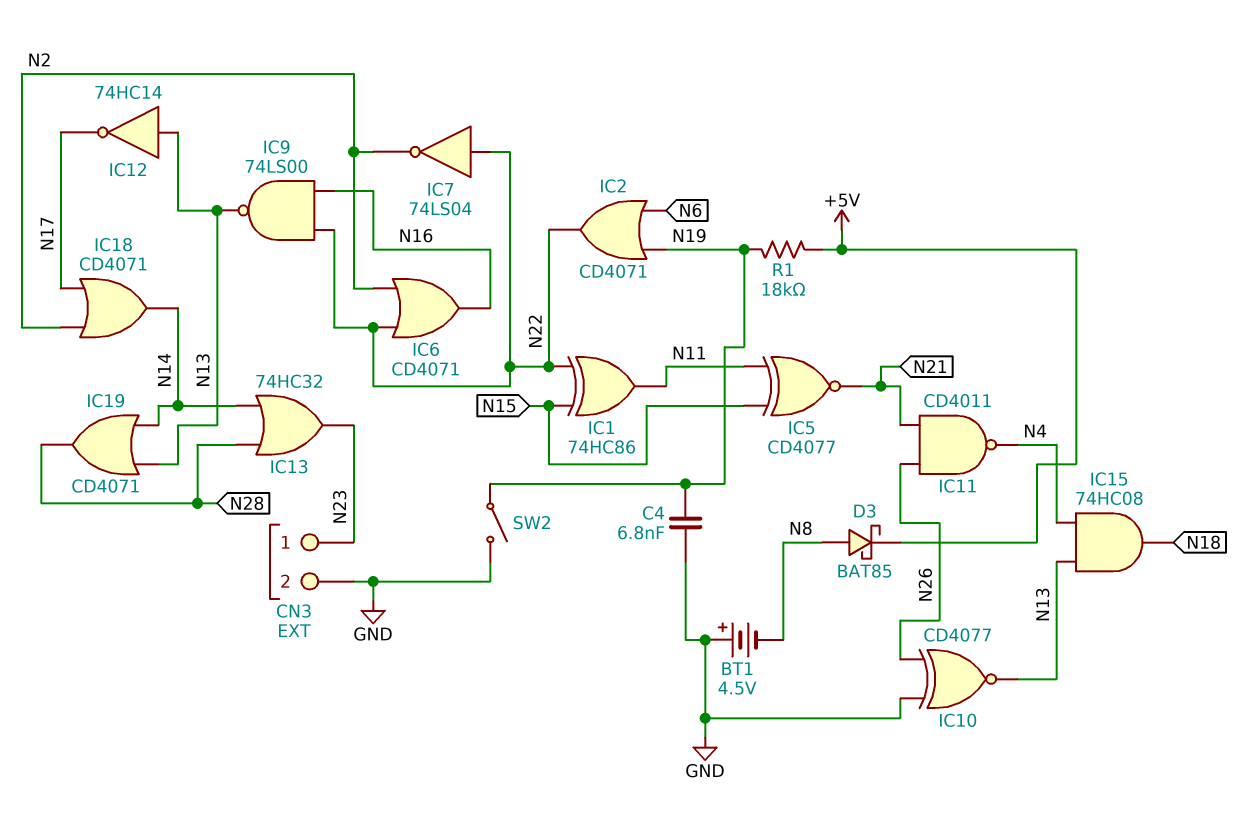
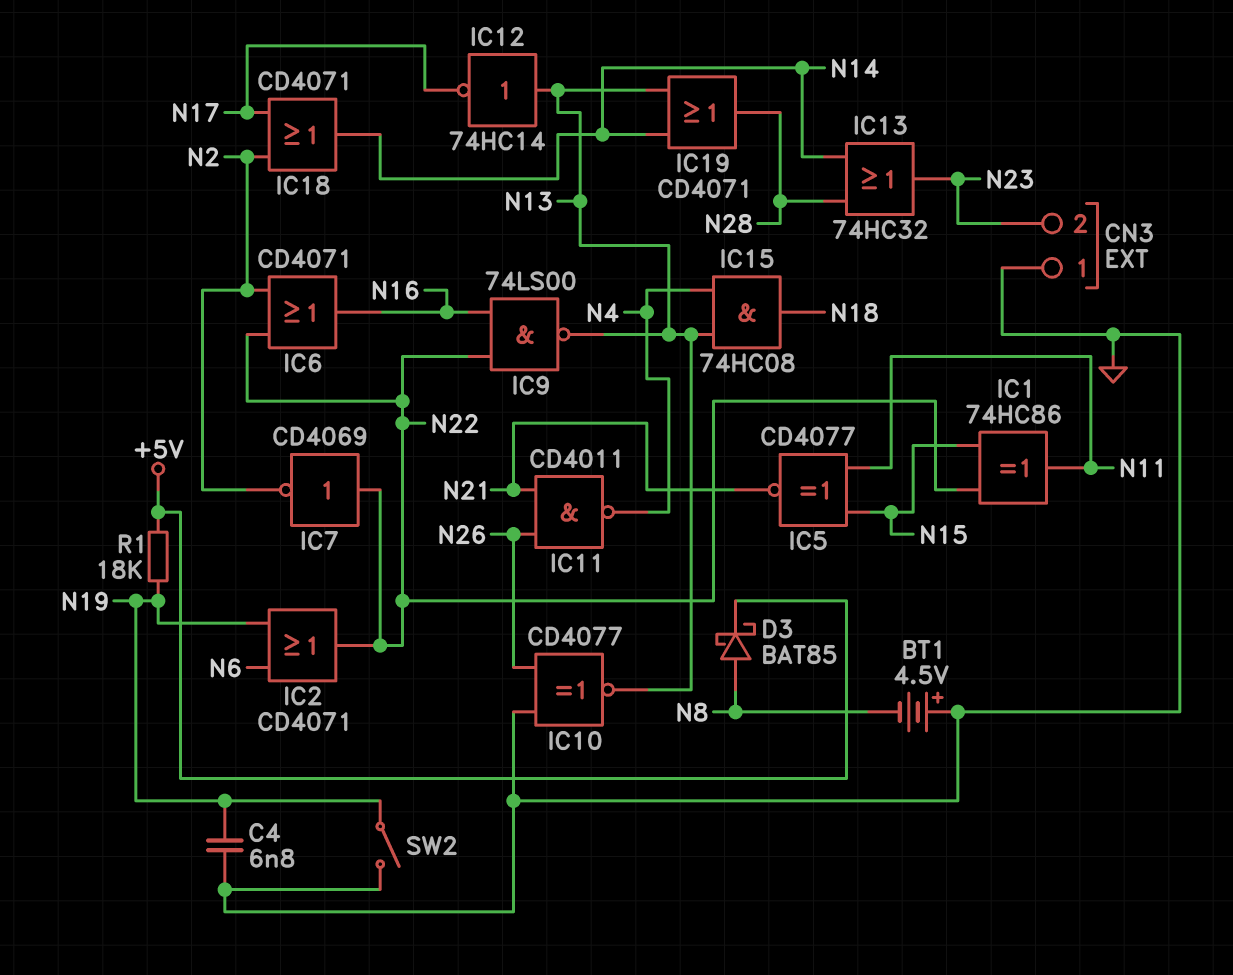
CN3 pin 1: N23 -> GND
CN3 pin 2: GND -> N23
IC7: NOT 74LS04 (in N22, out N2) -> NOT CD4069 (in N22, out N2)

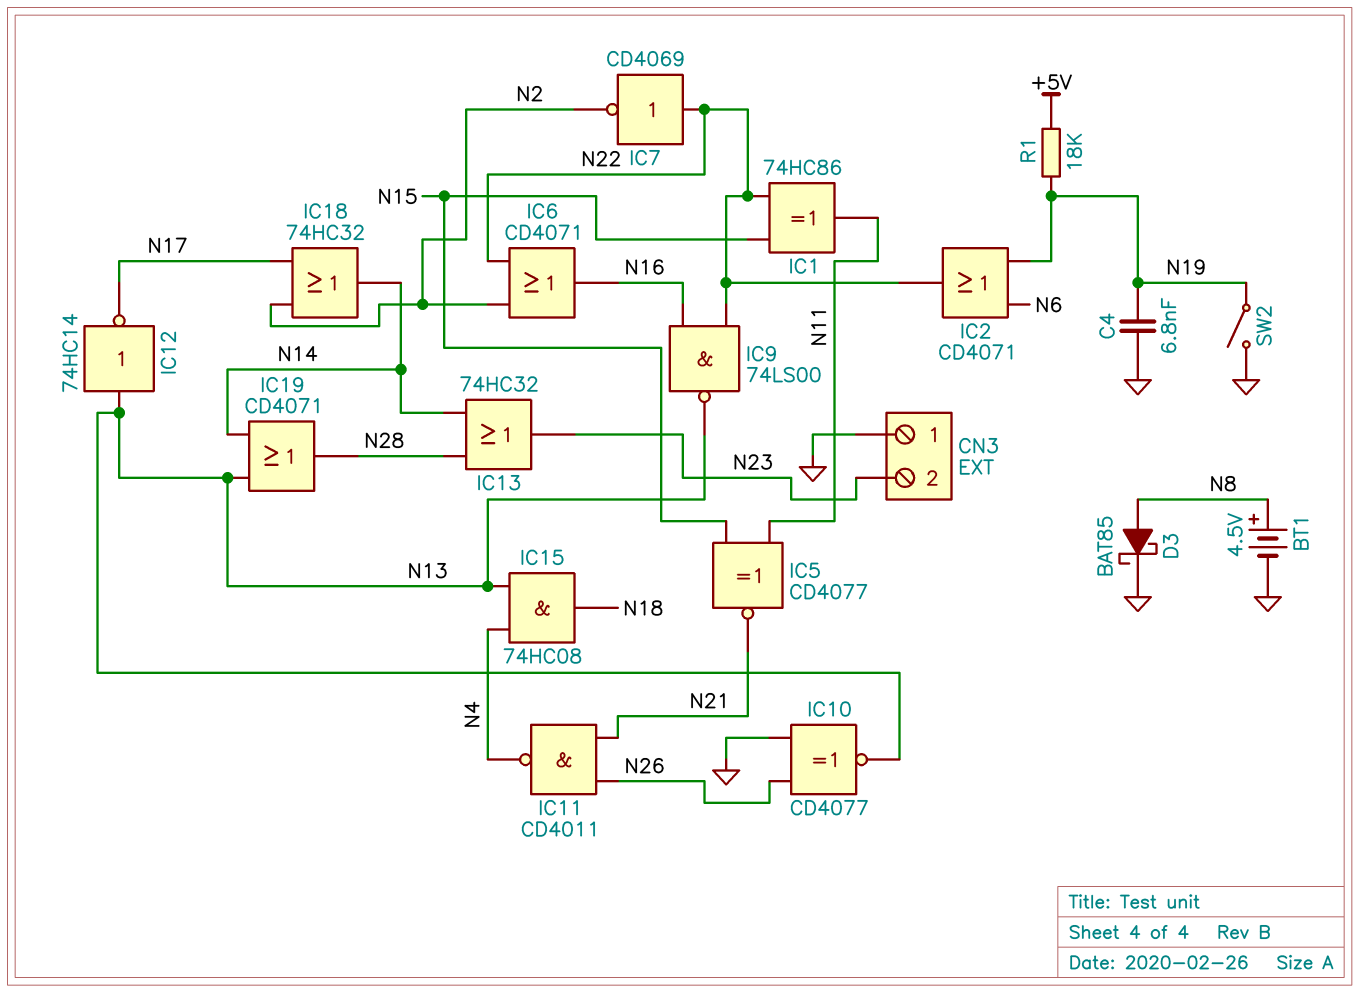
BT1: 4.5V (plus GND, minus N8) -> 4.5V (plus N8, minus GND)
D3: schottky BAT85 (A N8, K +5V) -> schottky BAT85 (A N8, K GND)
IC18: OR CD4071 (in N2, in N17, out N14) -> OR 74HC32 (in N2, in N17, out N14)

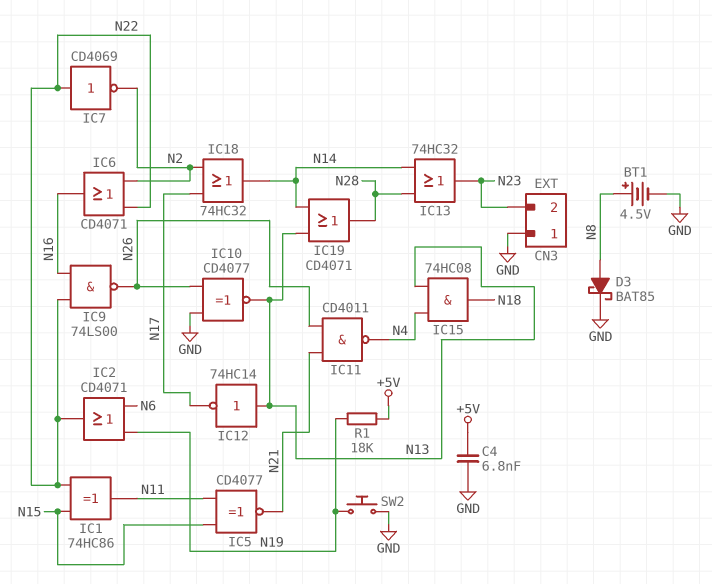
C4: 6.8nF (GND, N19) -> 6.8nF (+5V, GND)
IC9: NAND 74LS00 (in N16, in N22, out N13) -> NAND 74LS00 (in N16, in N22, out N26)
SW2: switch (GND, N19) -> button (GND, N19)

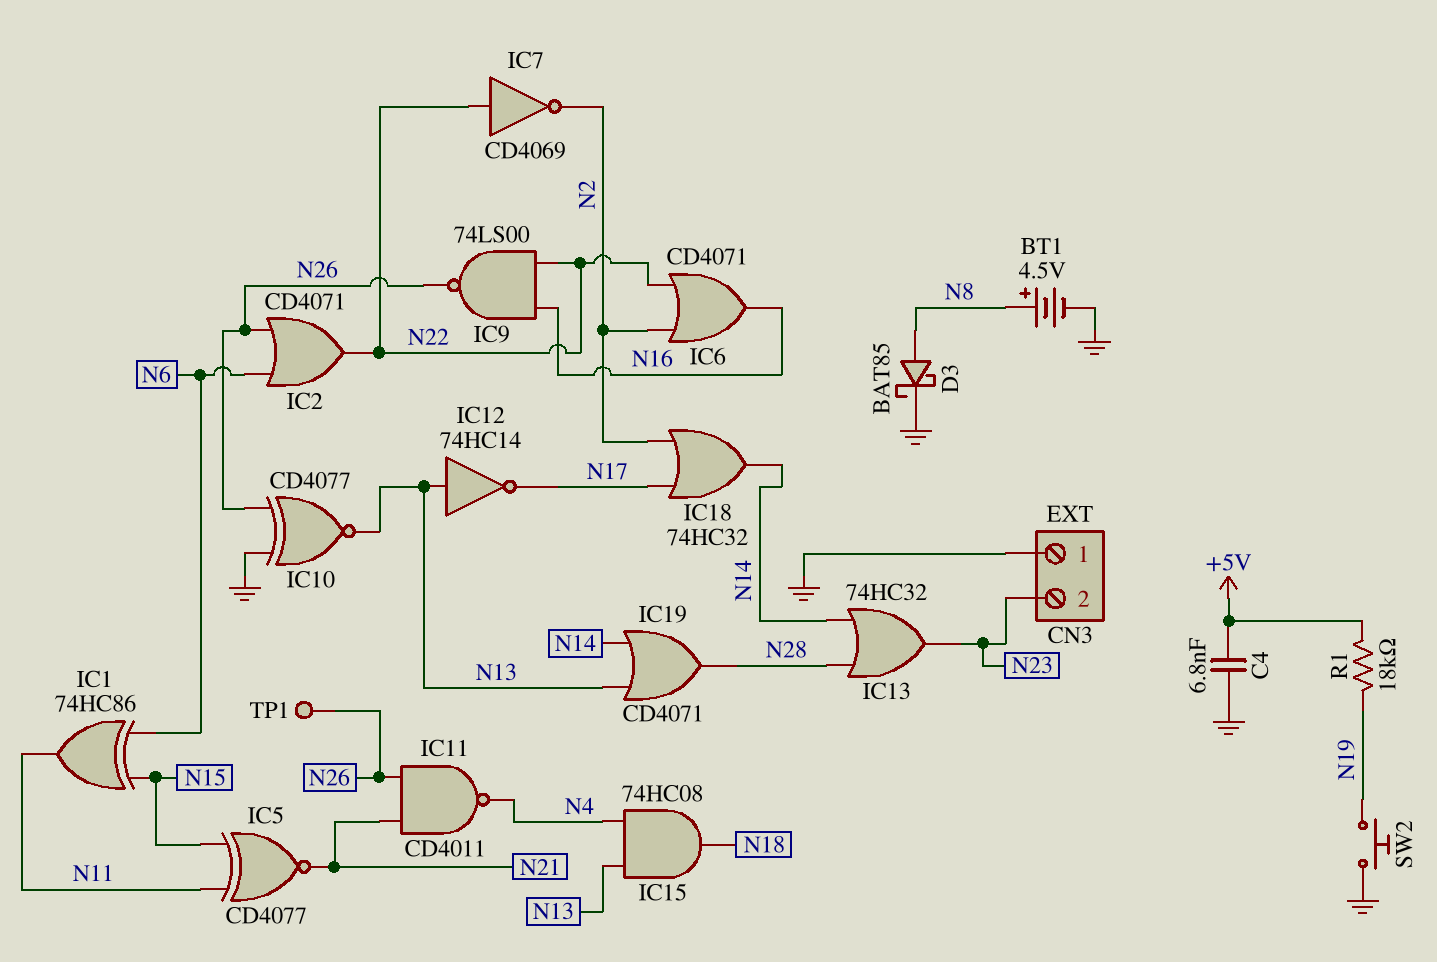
IC1: XOR 74HC86 (in N15, in N22, out N11) -> XOR 74HC86 (in N6, in N15, out N11)
IC2: OR CD4071 (in N6, in N19, out N22) -> OR CD4071 (in N6, in N26, out N22)
TP1: none -> test point (N26)

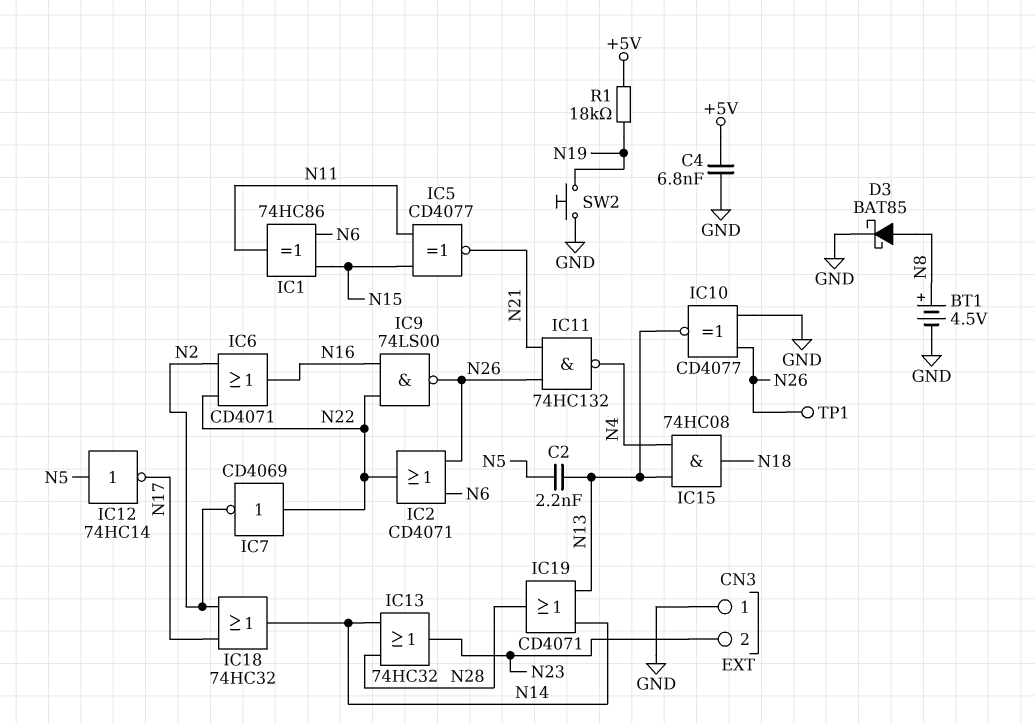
C2: none -> 2.2nF (N5, N13)
IC11: NAND CD4011 (in N21, in N26, out N4) -> NAND 74HC132 (in N21, in N26, out N4)
IC12: NOT 74HC14 (in N13, out N17) -> NOT 74HC14 (in N5, out N17)

